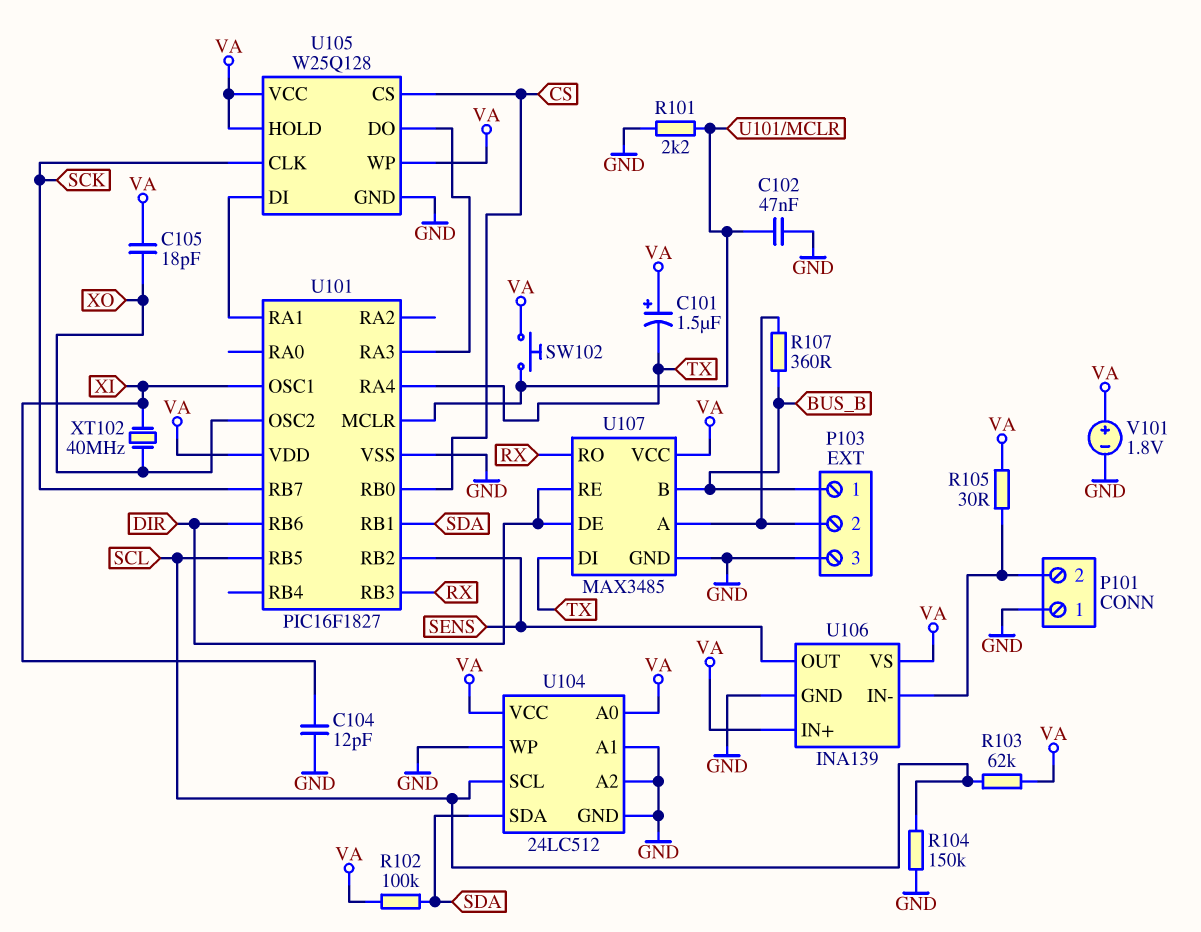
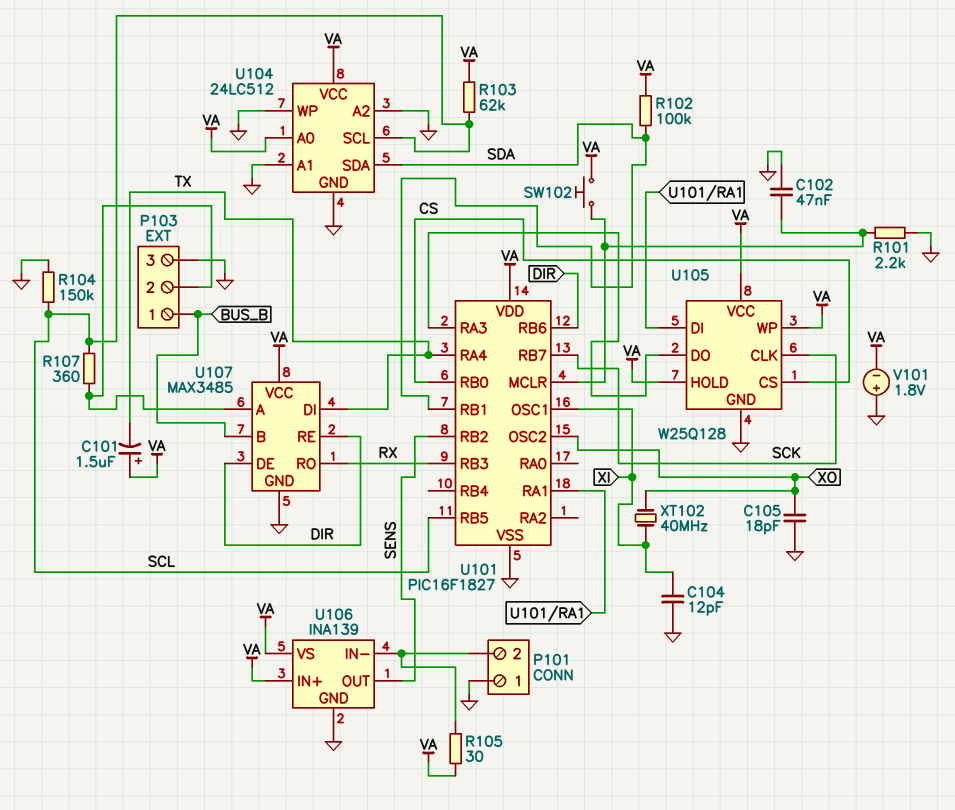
C105: 18pF (VA, XO) -> 18pF (GND, XO)
R107: 360 (BUS_B, P103/2) -> 360 (P103/2, SCL)
V101: 1.8V (plus VA, minus GND) -> 1.8V (plus GND, minus VA)

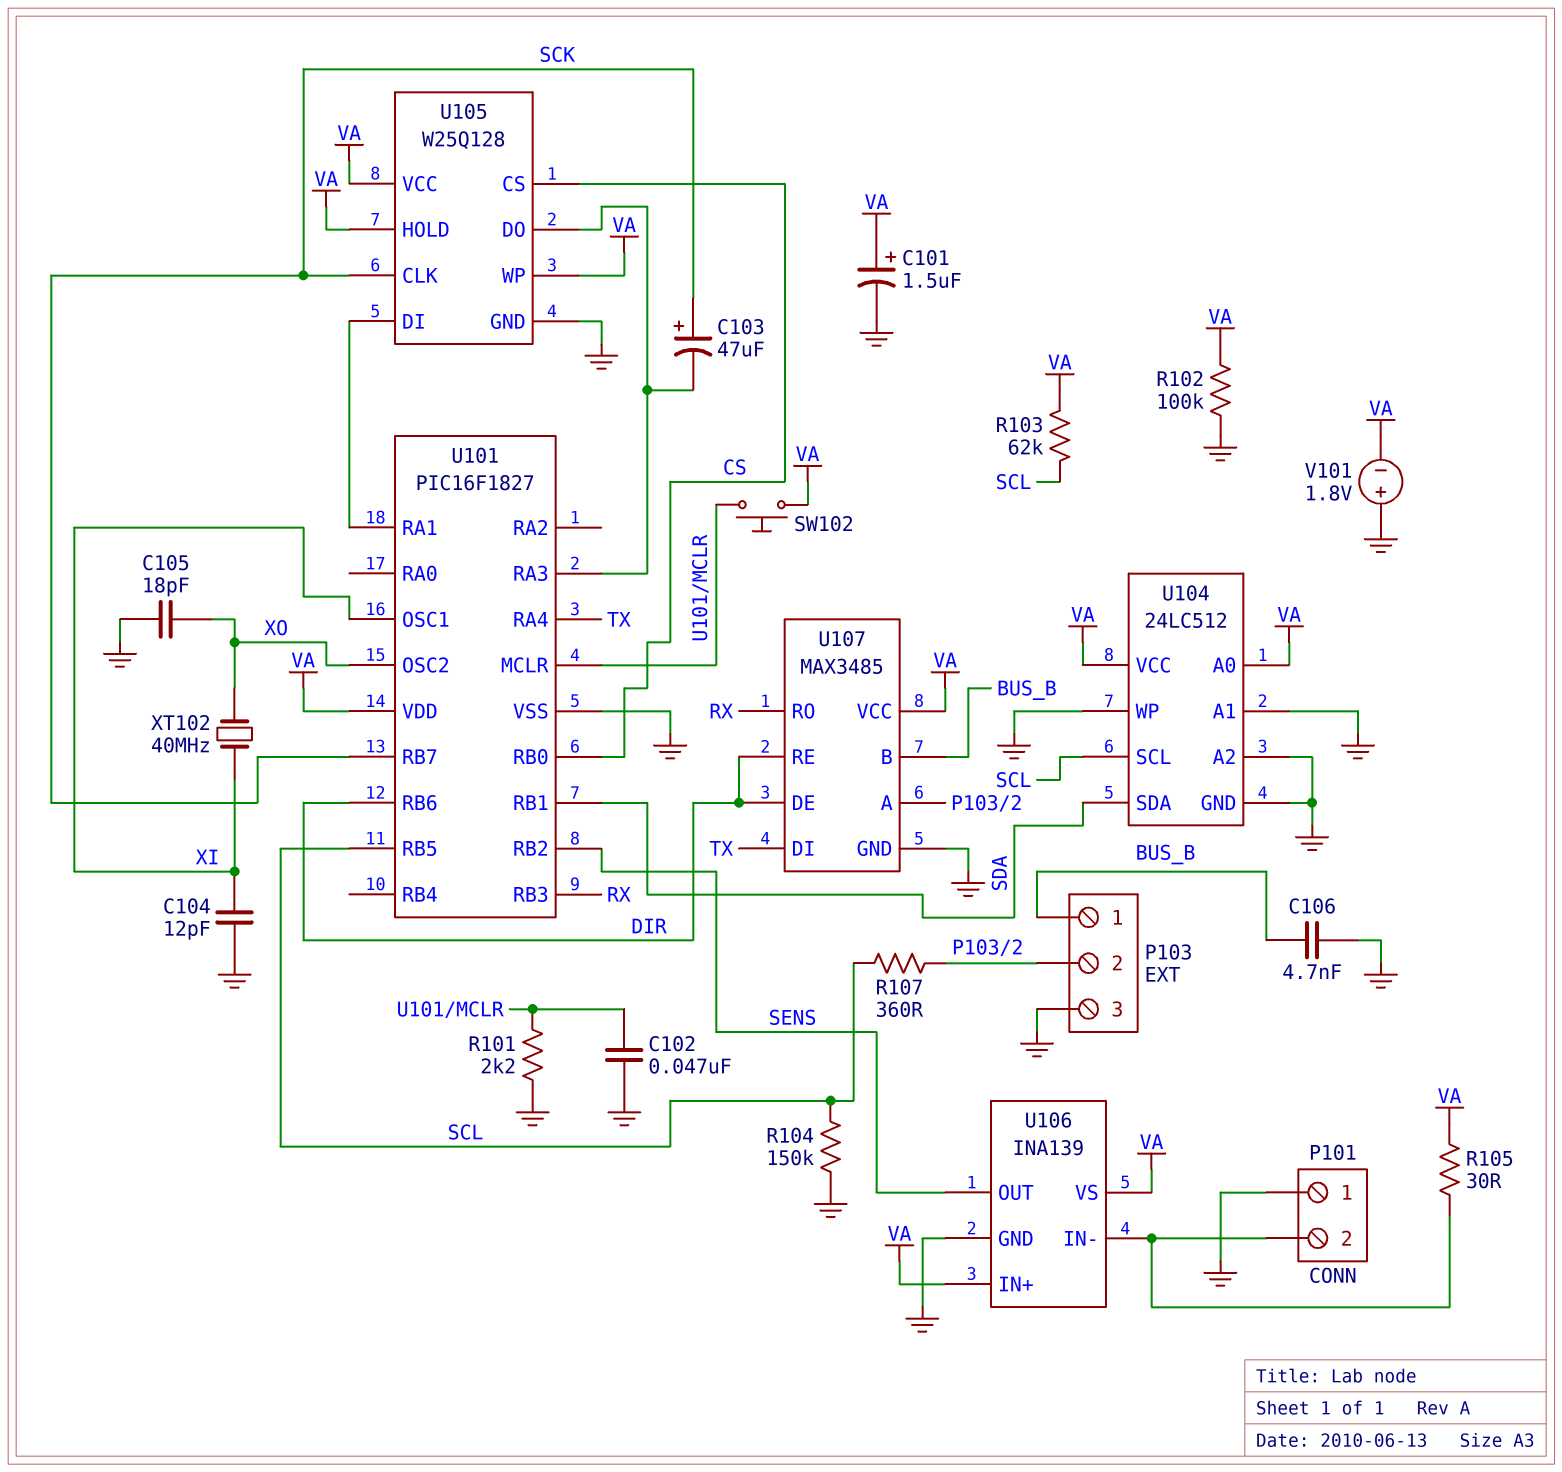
C101: 1.5uF (plus VA, minus TX) -> 1.5uF (plus VA, minus GND)
C103: none -> 47uF (plus SCK, minus U101/RA3)
C106: none -> 4.7nF (BUS_B, GND)
R102: 100k (SDA, VA) -> 100k (GND, VA)

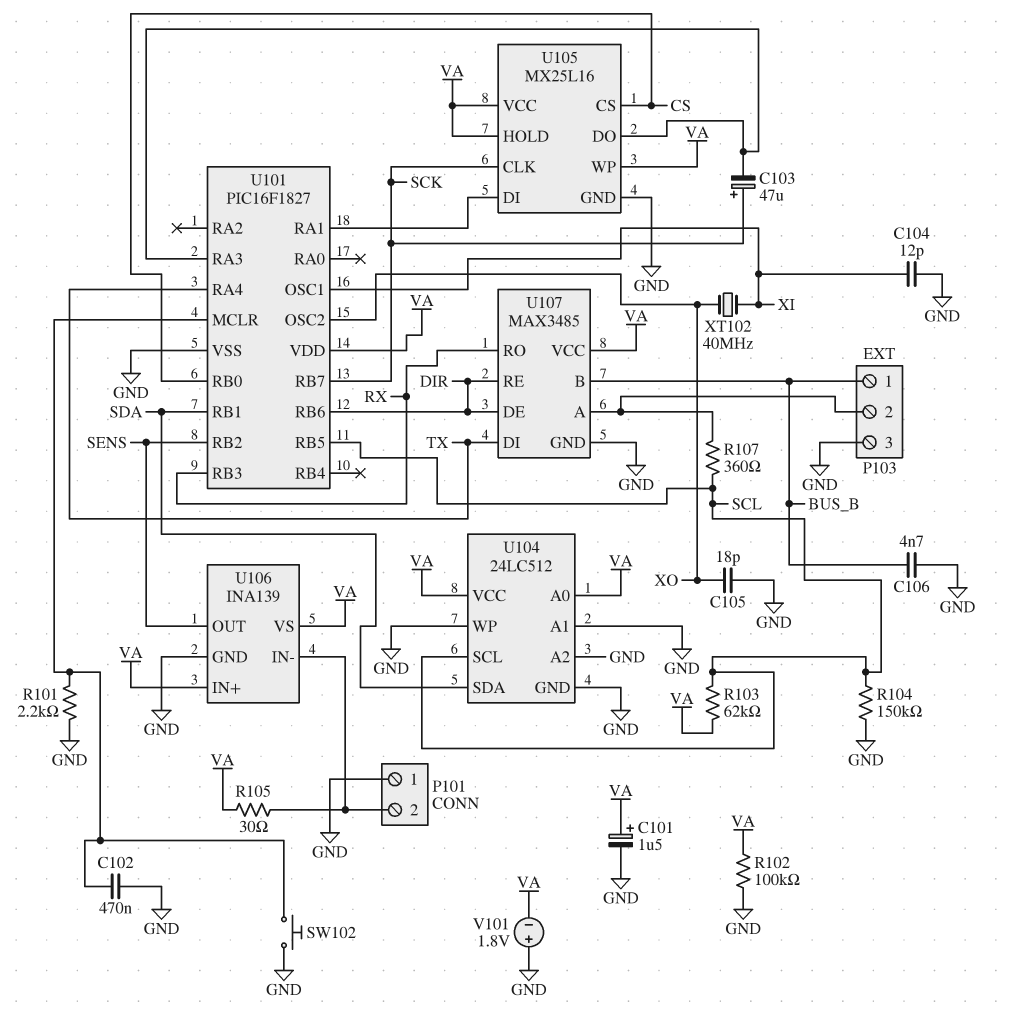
C102: 47nF (GND, U101/MCLR) -> 470nF (GND, U101/MCLR)
SW102: button (U101/MCLR, VA) -> button (GND, U101/MCLR)
U105: W25Q128 -> MX25L16

